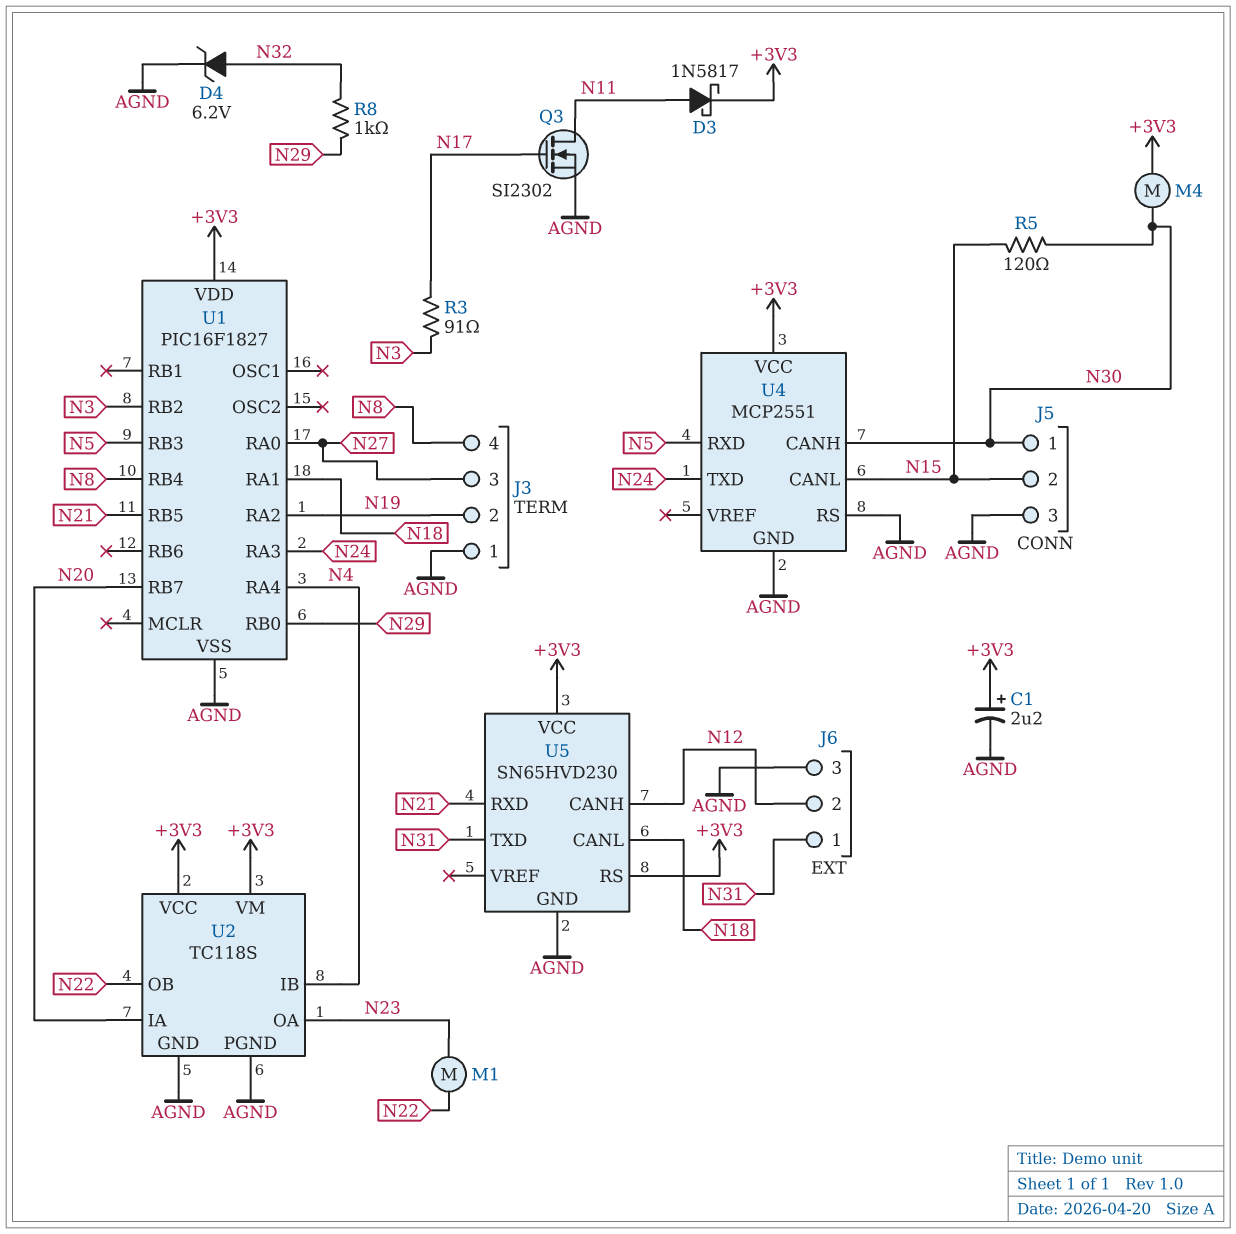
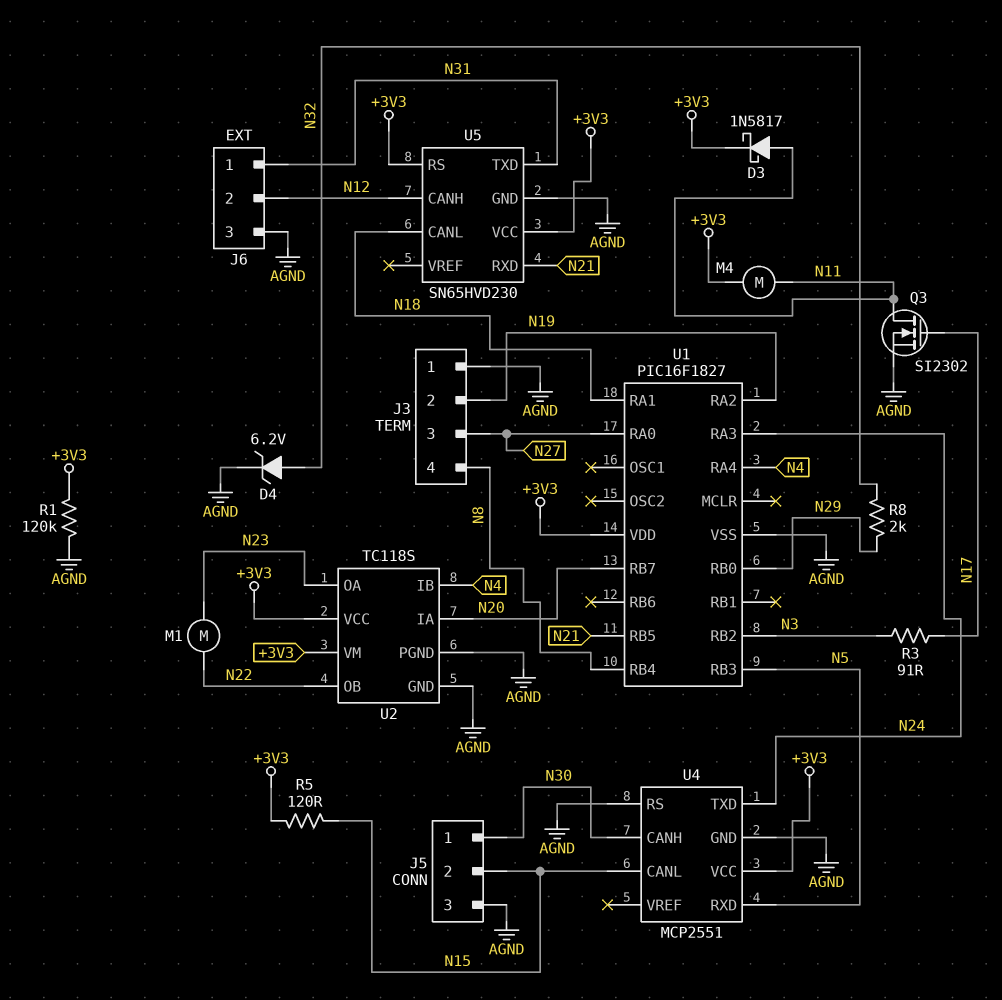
C1: 2.2uF (plus +3V3, minus AGND) -> none
M4: motor (+3V3, N30) -> motor (+3V3, N11)
R1: none -> 120k (+3V3, AGND)
R5: 120 (N15, N30) -> 120 (+3V3, N15)
R8: 1k (N29, N32) -> 2k (N29, N32)

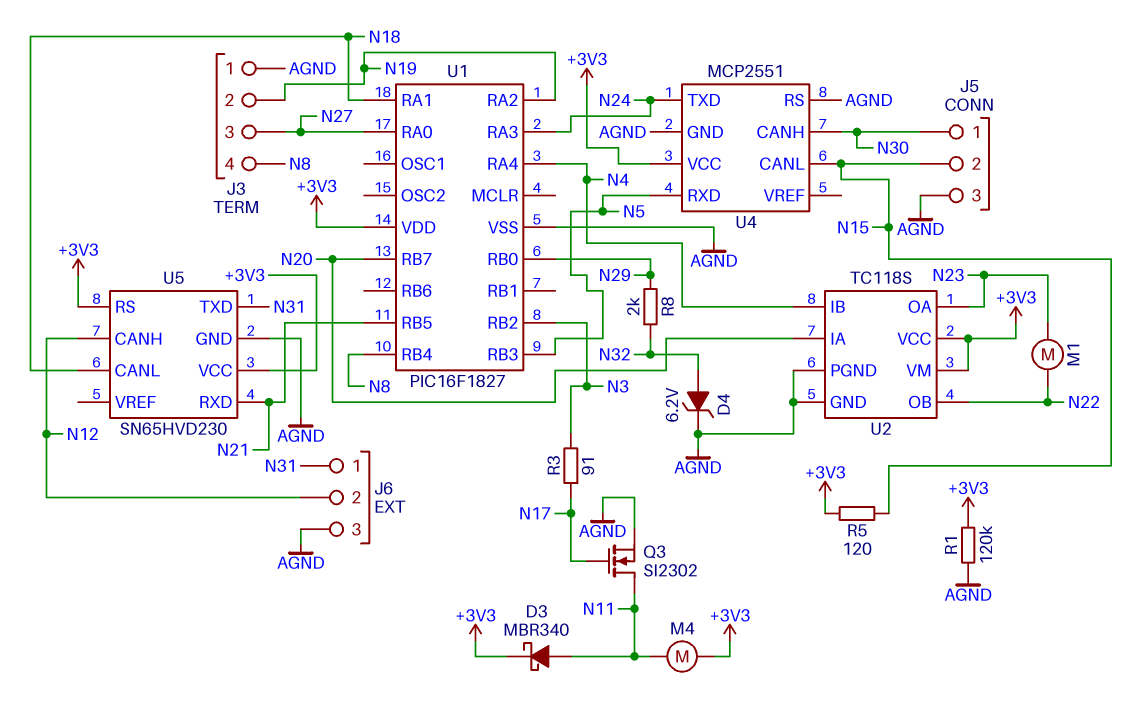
D3: schottky 1N5817 (A N11, K +3V3) -> schottky MBR340 (A N11, K +3V3)

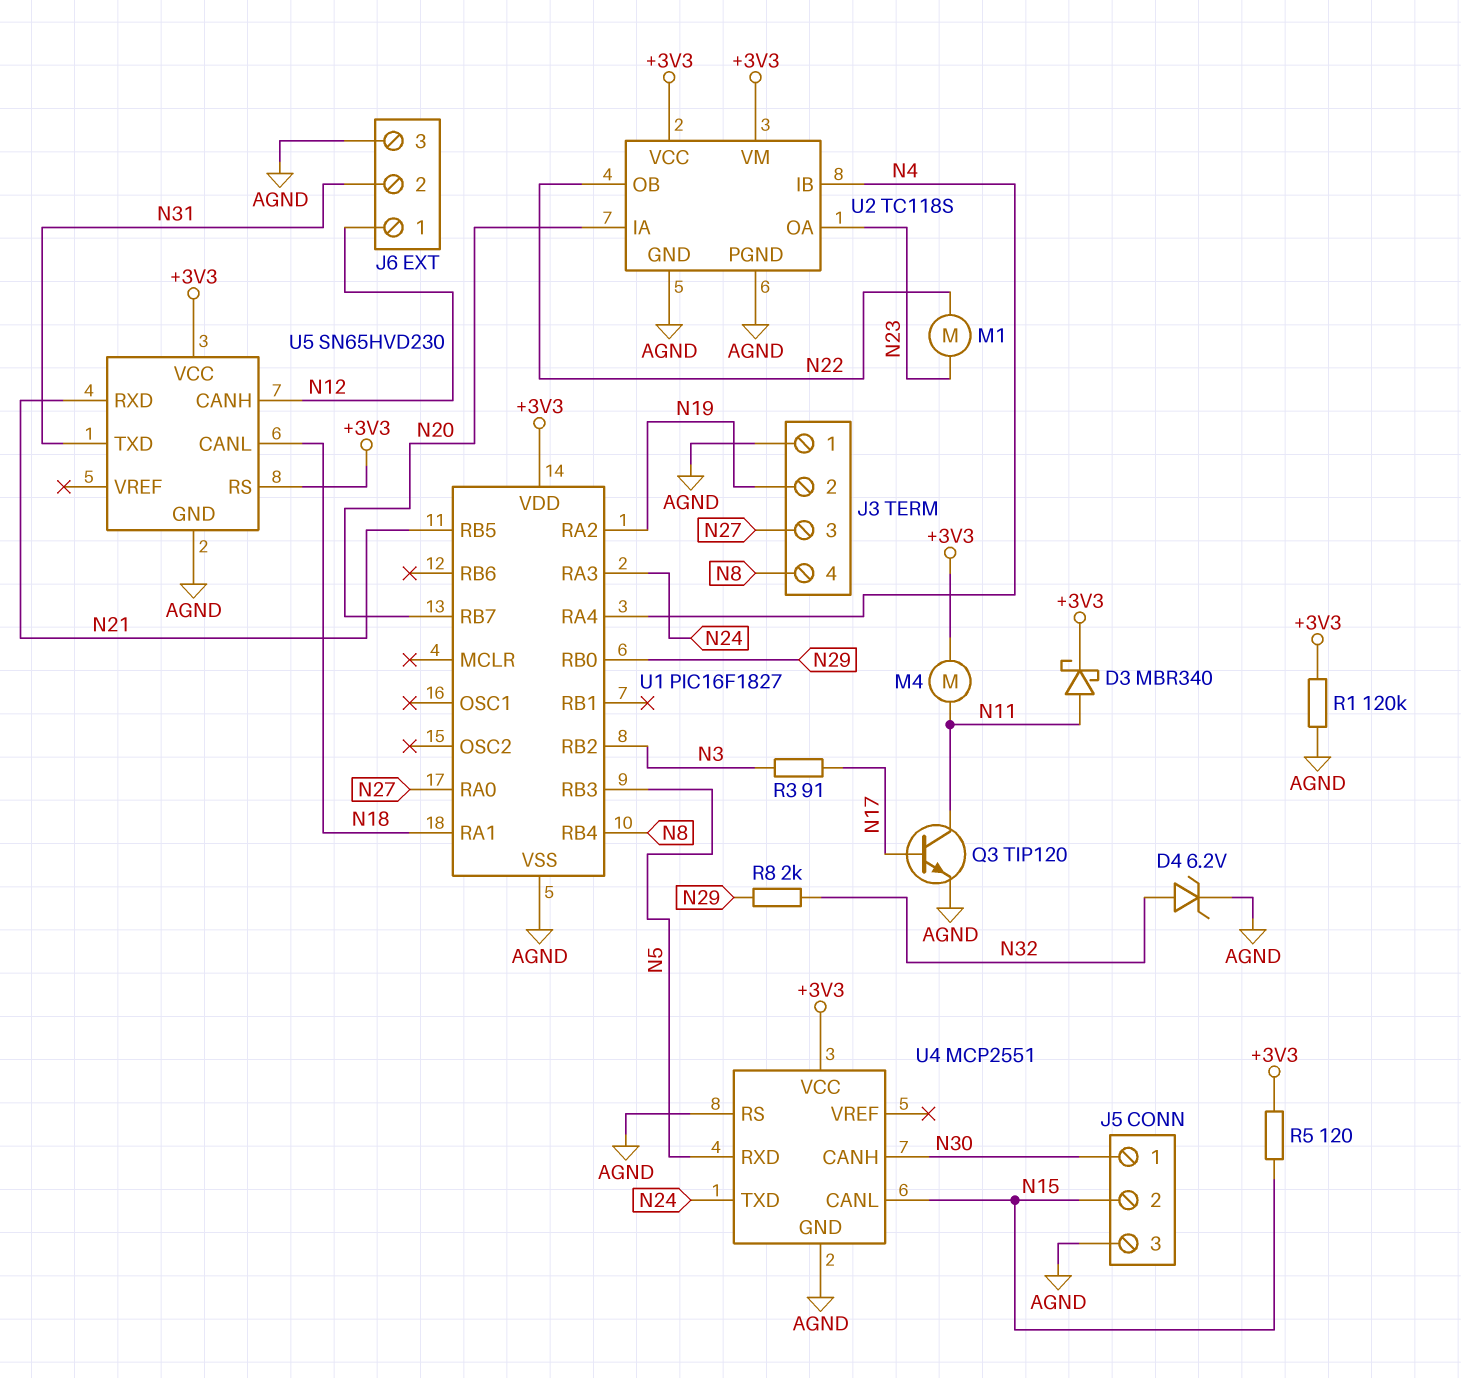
J6 pin 1: N31 -> N12
J6 pin 2: N12 -> N31
Q3: NMOS SI2302 (G N17, D N11, S AGND) -> NPN TIP120 (B N17, C N11, E AGND)

